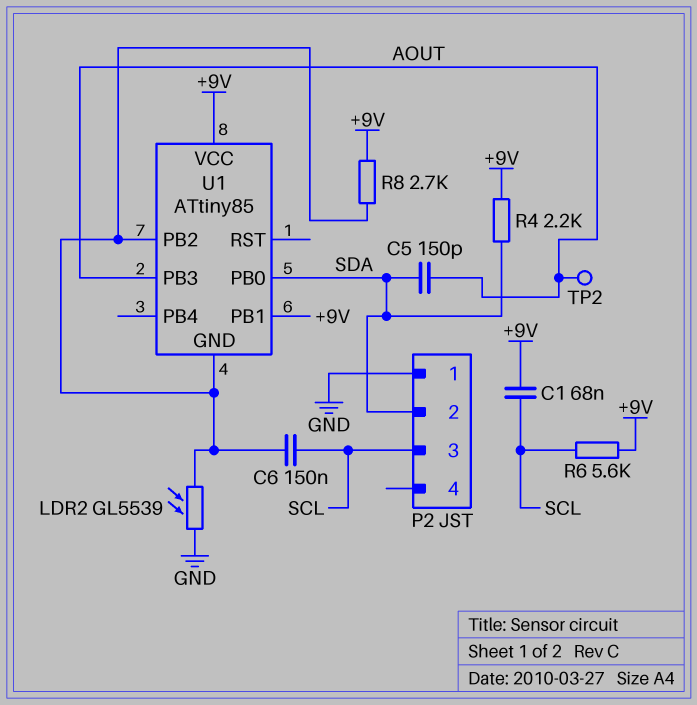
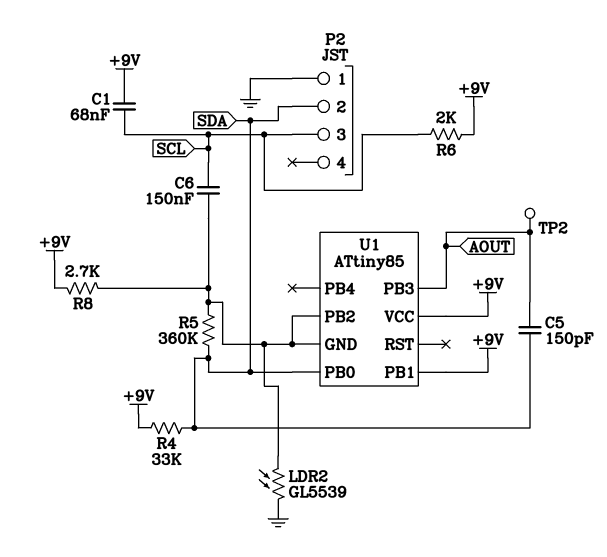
R4: 2.2k (+9V, SDA) -> 33k (+9V, SDA)
R5: none -> 360k (SDA, U1/GND)
R6: 5.6k (+9V, SCL) -> 2k (+9V, SCL)

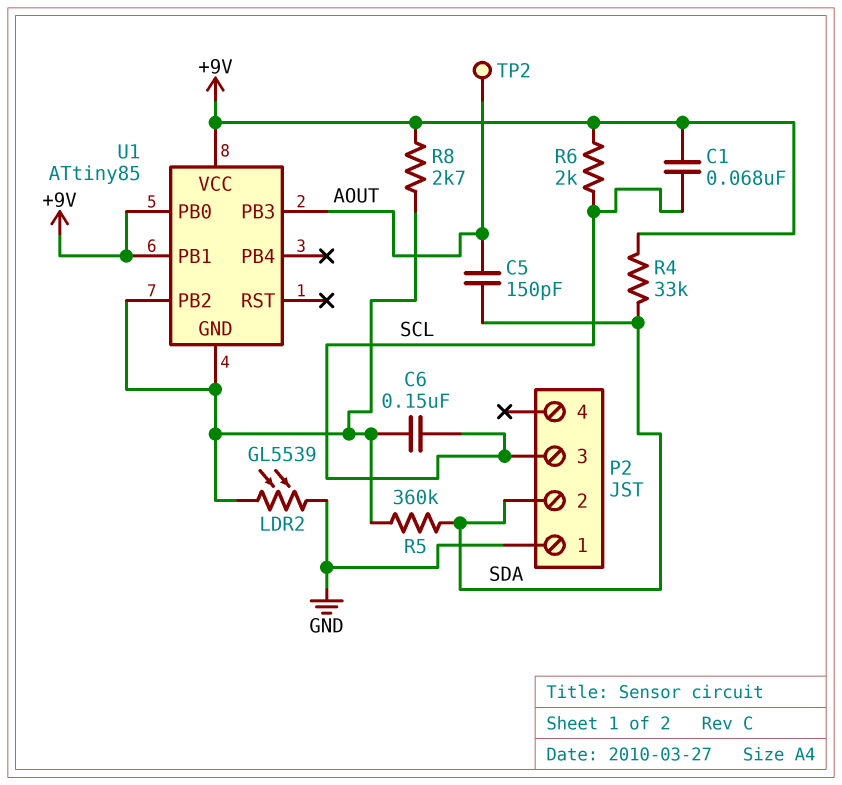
U1 pin PB0: SDA -> +9V

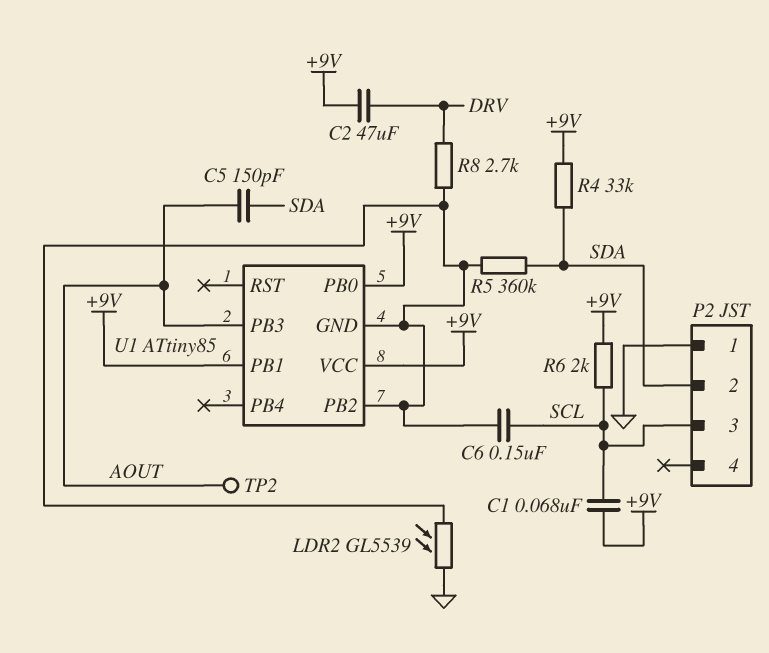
C2: none -> 47uF (+9V, DRV)
R8: 2.7k (+9V, U1/GND) -> 2.7k (DRV, U1/GND)

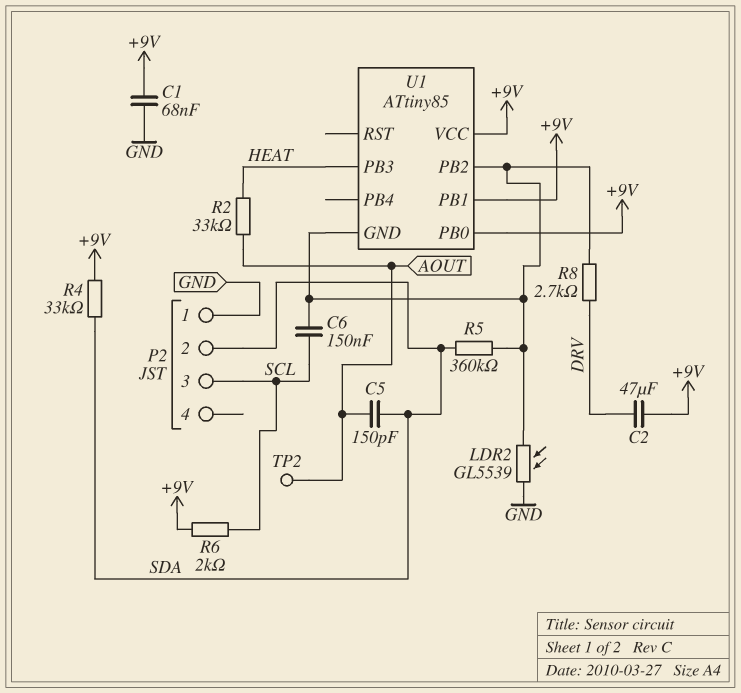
C1: 68nF (+9V, SCL) -> 68nF (+9V, GND)
R2: none -> 33k (AOUT, HEAT)
U1 pin PB3: AOUT -> HEAT

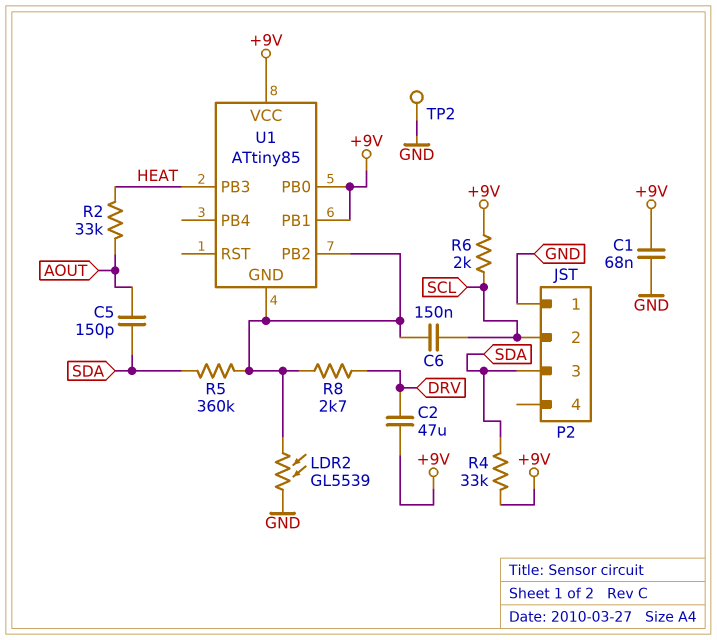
P2 pin 2: SDA -> SCL
P2 pin 3: SCL -> SDA
TP2: test point (AOUT) -> test point (GND)

